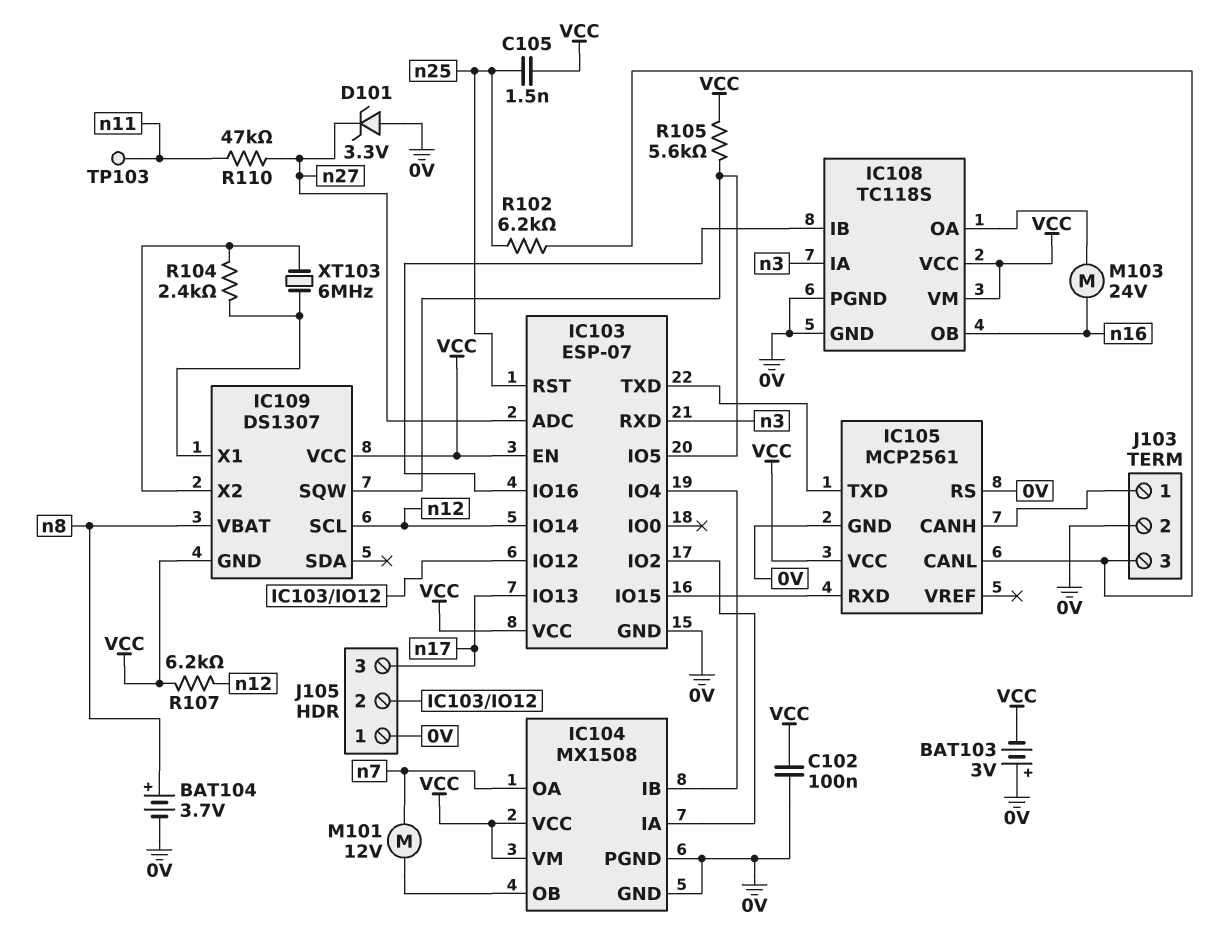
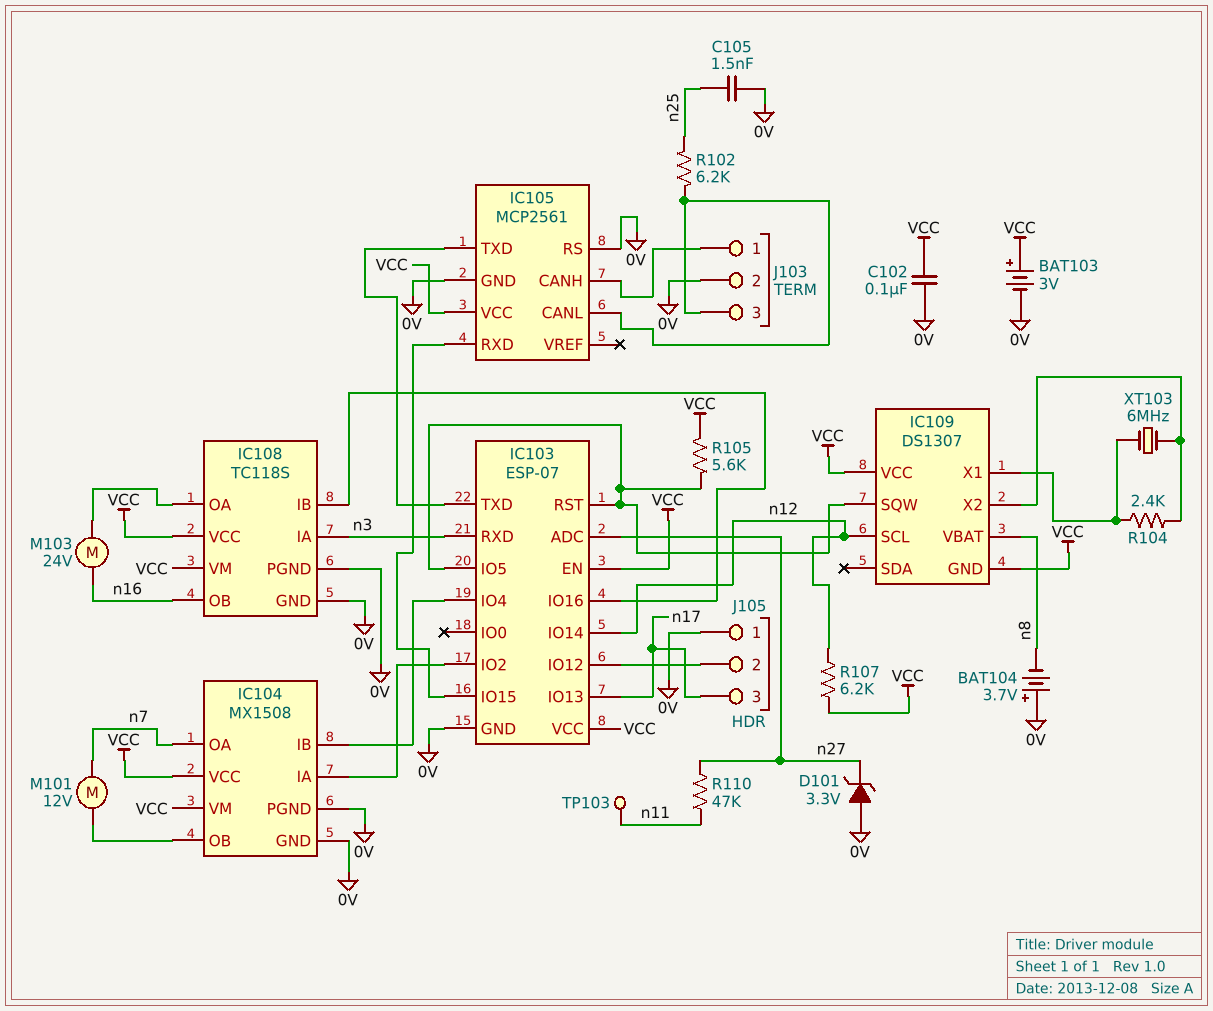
BAT103: 3V (plus 0V, minus VCC) -> 3V (plus VCC, minus 0V)
BAT104: 3.7V (plus n8, minus 0V) -> 3.7V (plus 0V, minus n8)
C105: 1.5nF (VCC, n25) -> 1.5nF (0V, n25)
IC103 pin RST: n25 -> IC103/IO5

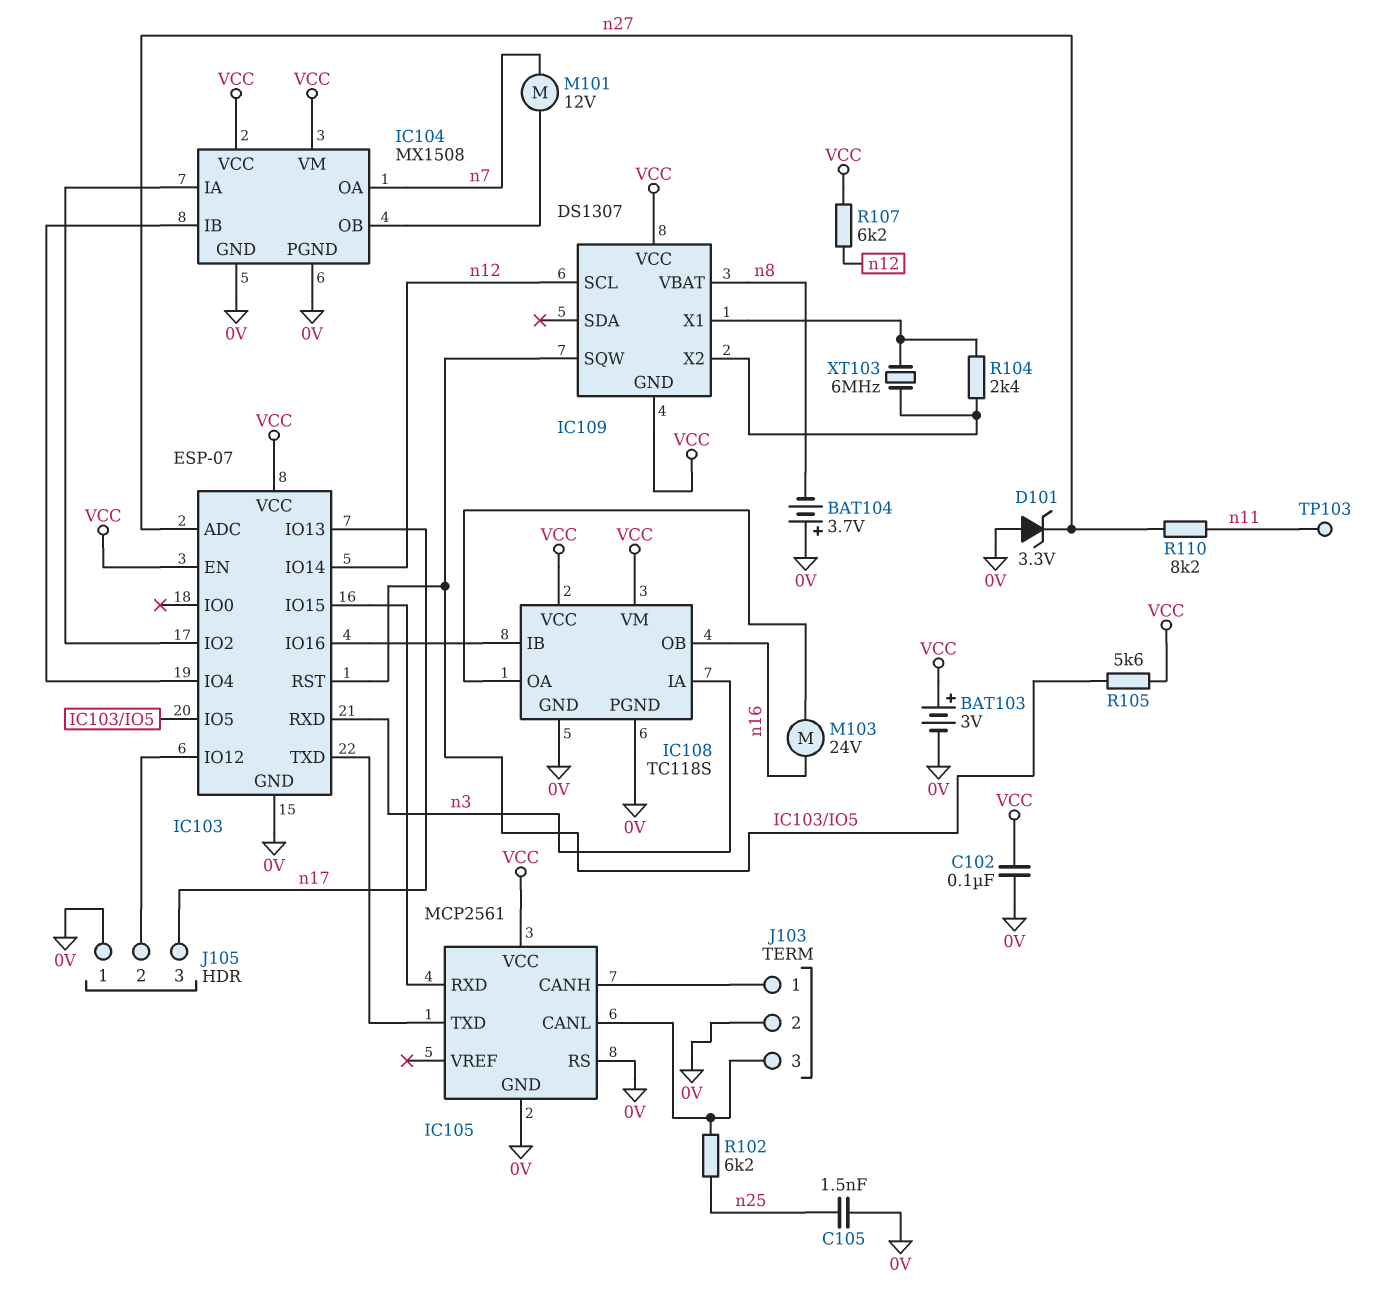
R110: 47k (n11, n27) -> 8.2k (n11, n27)

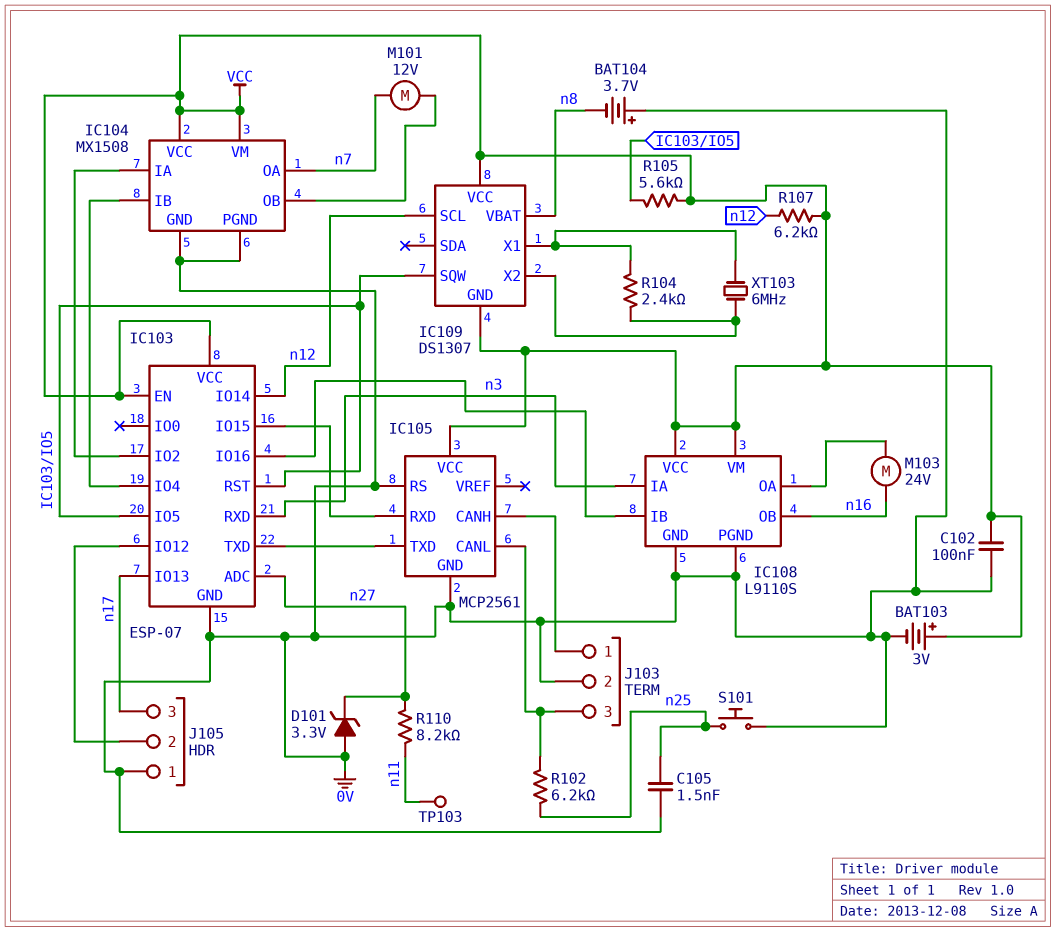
IC108: TC118S -> L9110S
S101: none -> button (0V, n25)

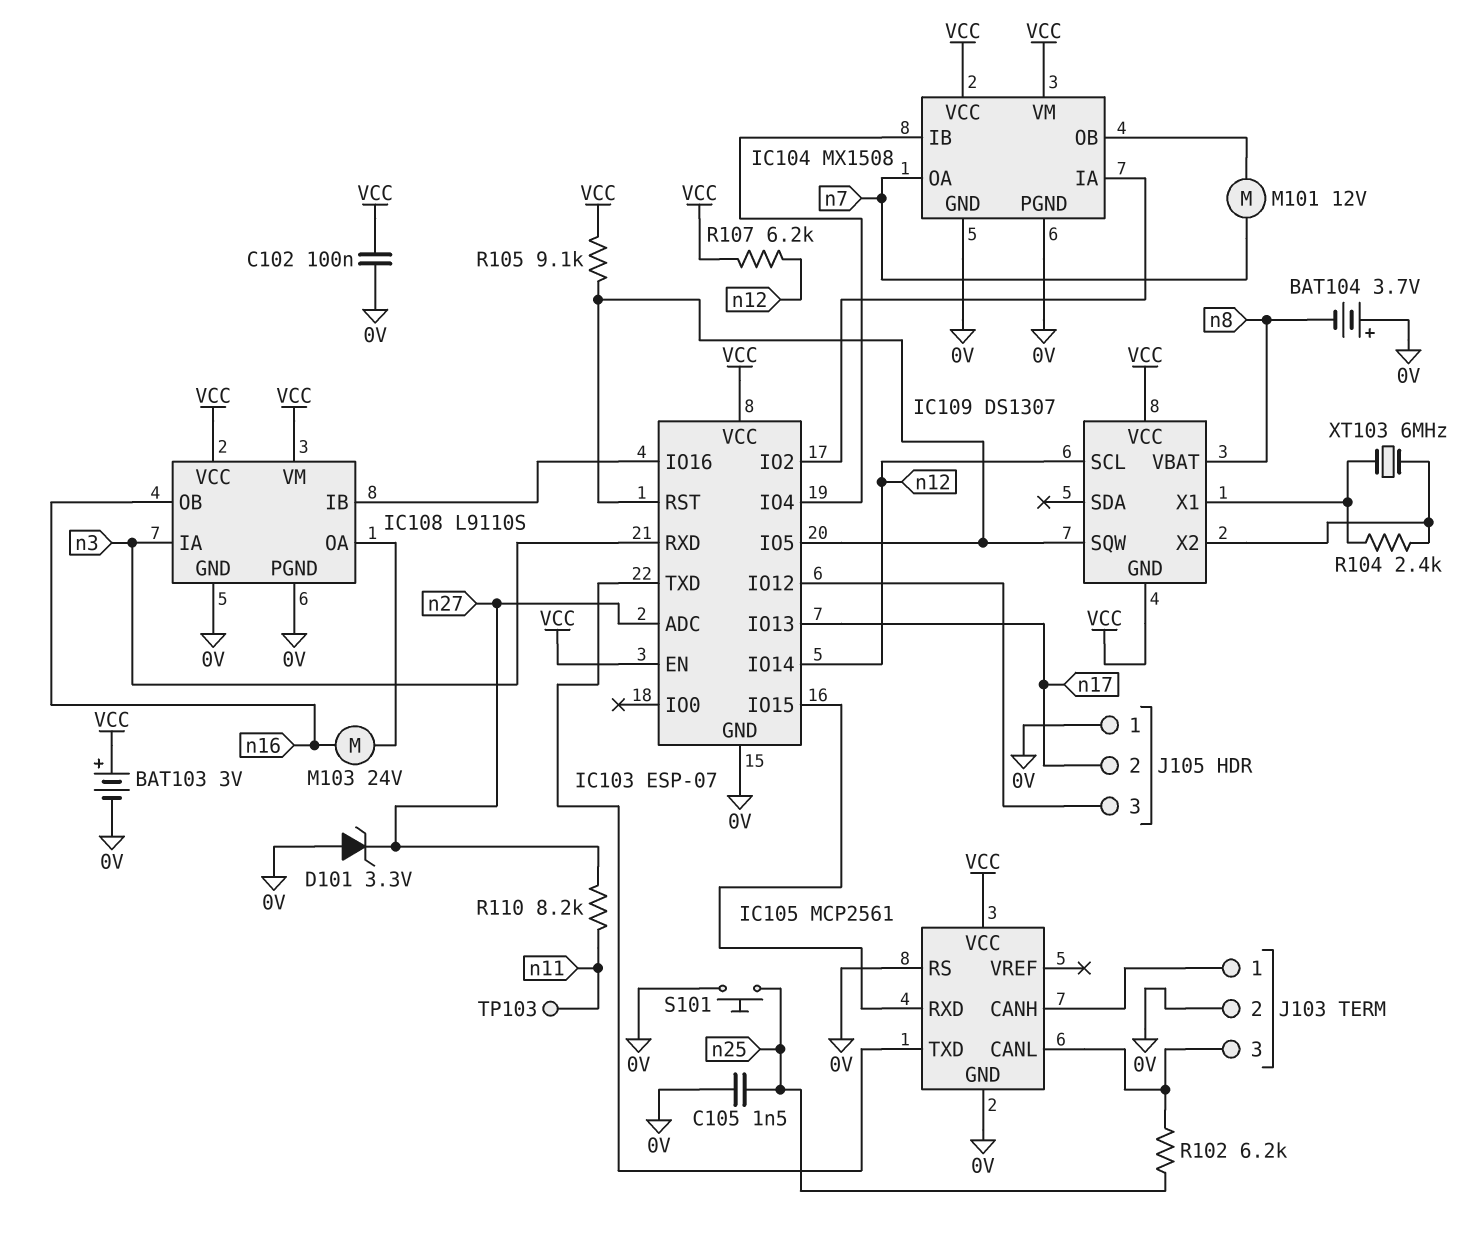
J105 pin 2: IC103/IO12 -> n17
J105 pin 3: n17 -> IC103/IO12
R105: 5.6k (IC103/IO5, VCC) -> 9.1k (IC103/IO5, VCC)

